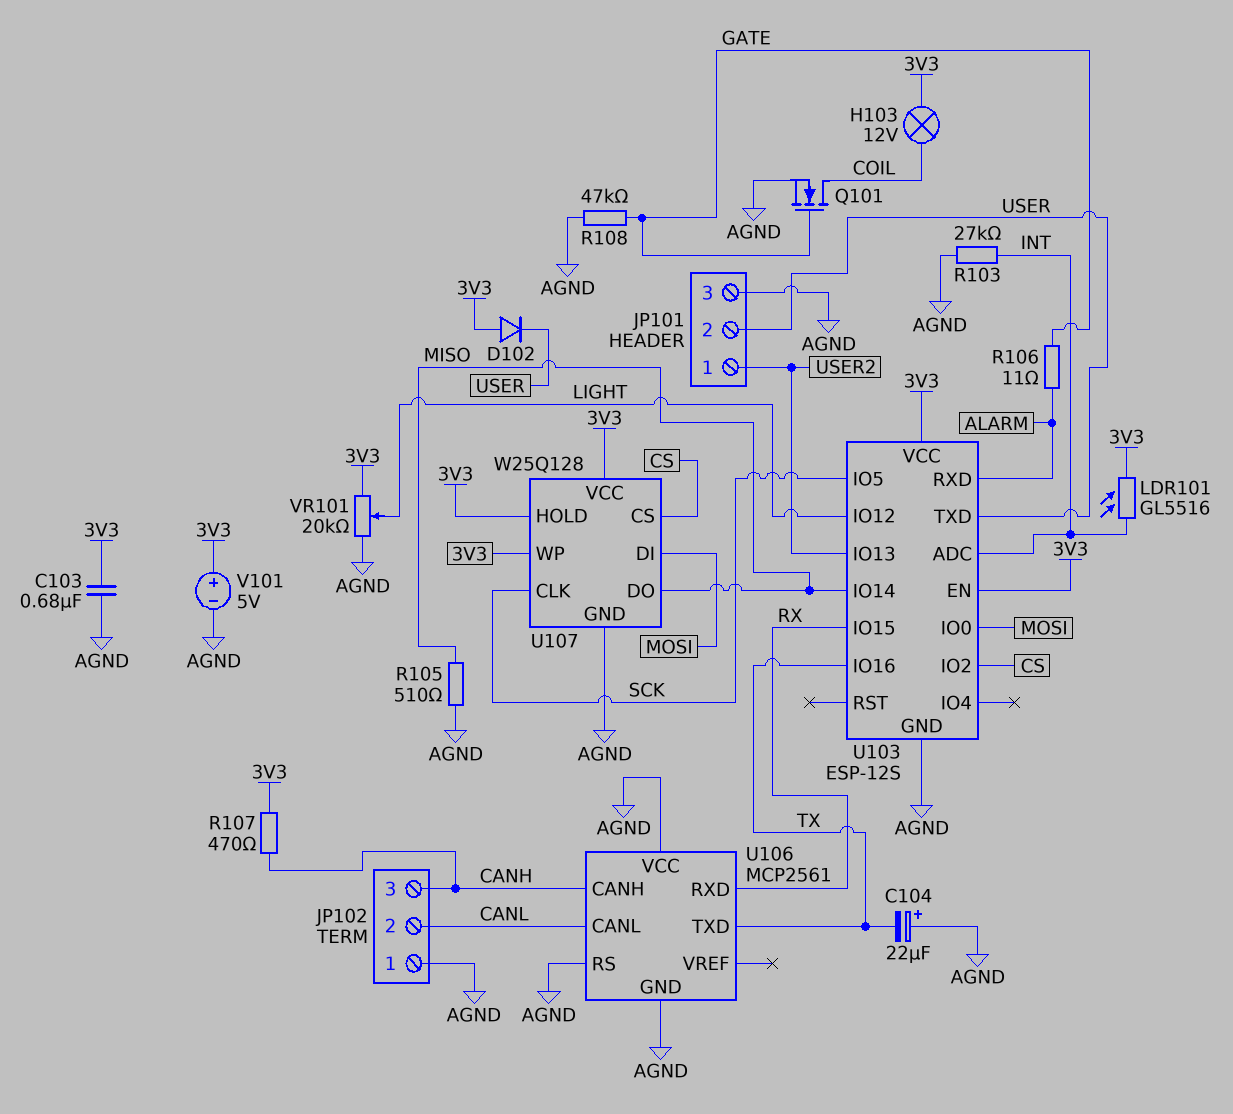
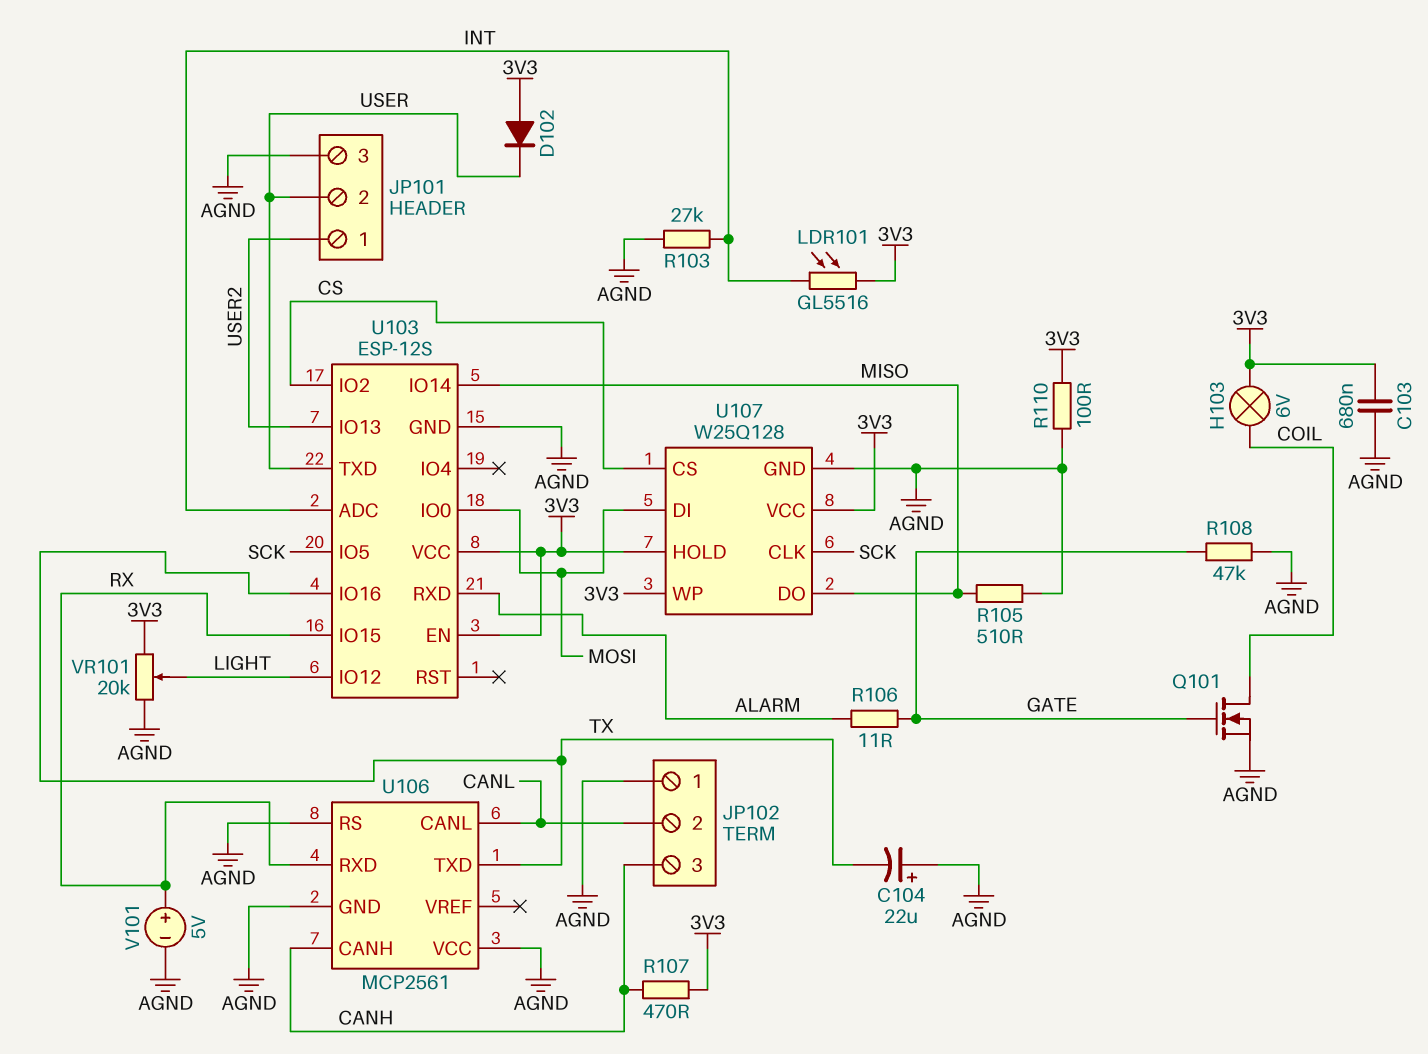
H103: lamp 12V (3V3, COIL) -> lamp 6V (3V3, COIL)
R110: none -> 100 (3V3, AGND)
V101: 5V (plus 3V3, minus AGND) -> 5V (plus RX, minus AGND)

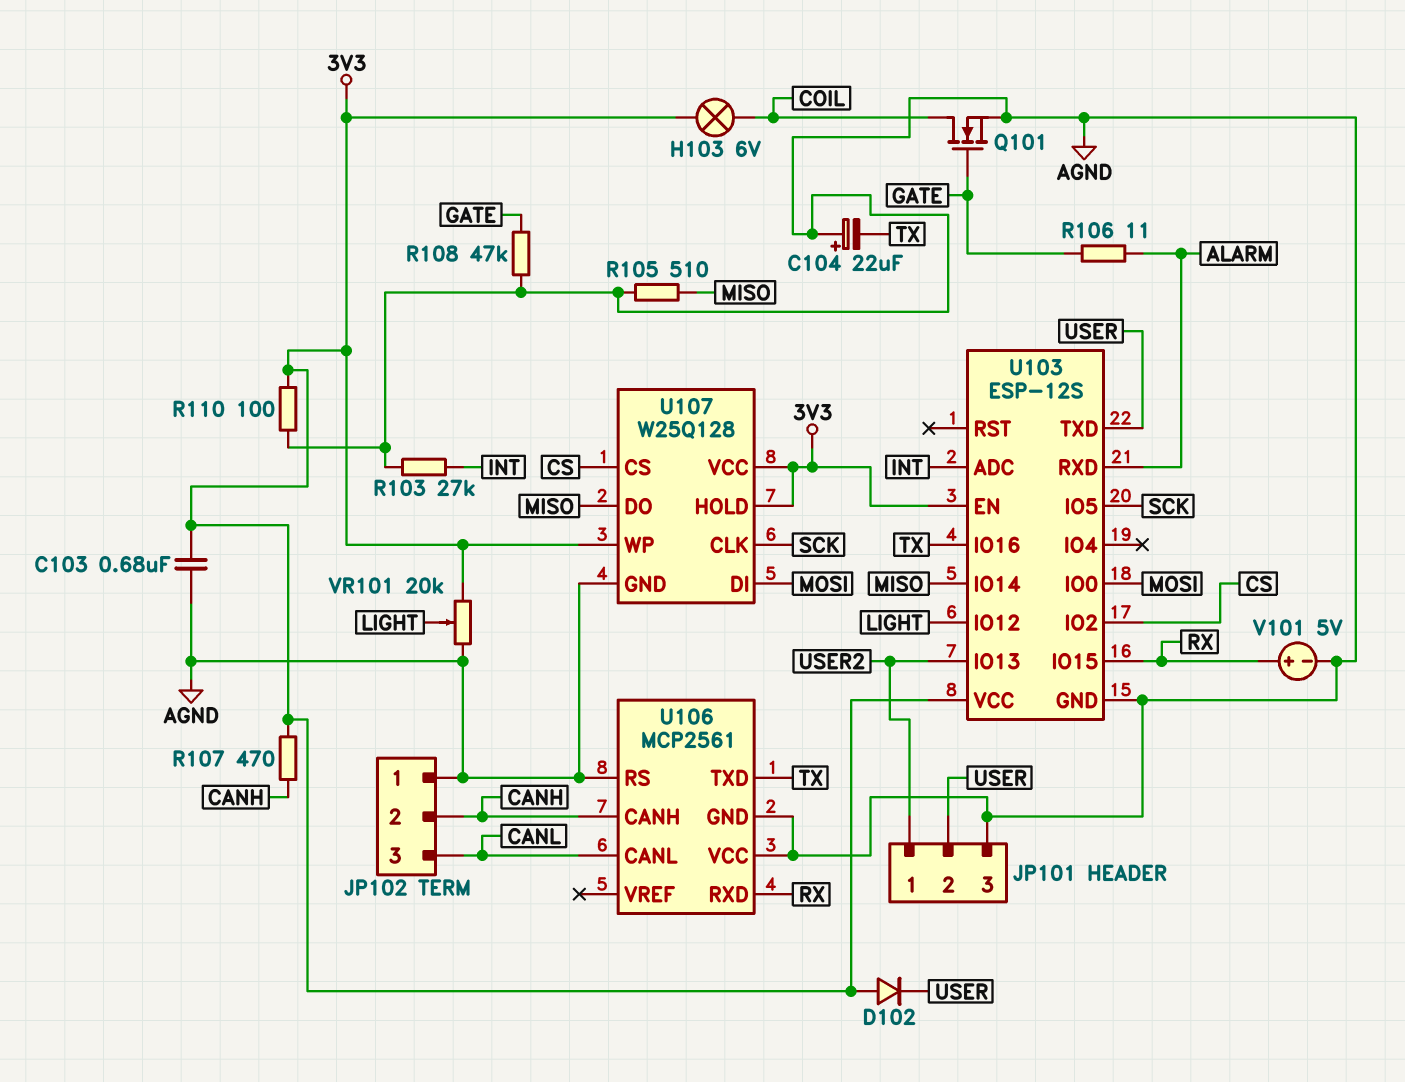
JP102 pin 2: CANL -> CANH
JP102 pin 3: CANH -> CANL
LDR101: GL5516 (3V3, INT) -> none

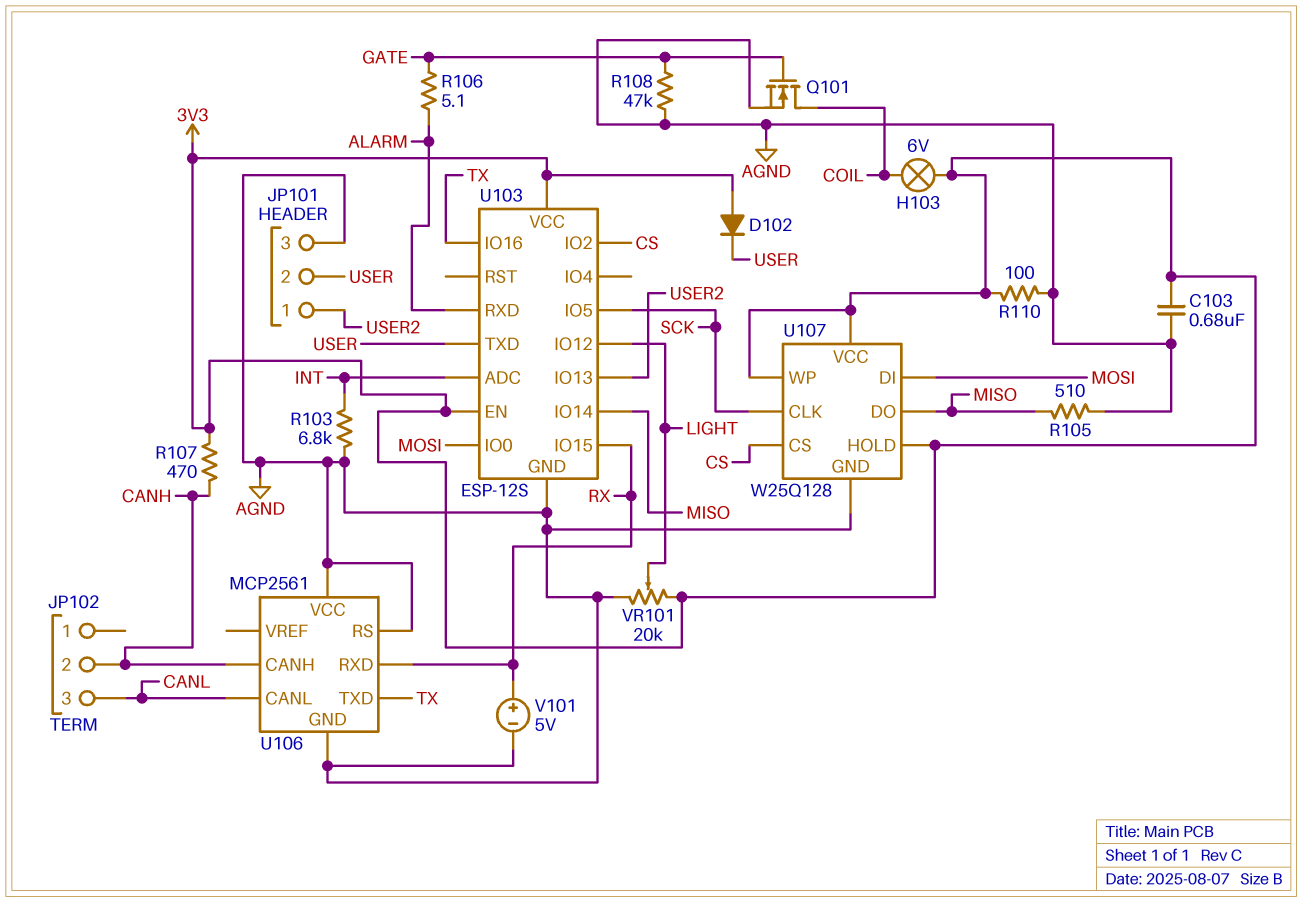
C104: 22uF (plus AGND, minus TX) -> none
JP102 pin 1: AGND -> none
R103: 27k (AGND, INT) -> 6.8k (AGND, INT)
R106: 11 (ALARM, GATE) -> 5.1 (ALARM, GATE)

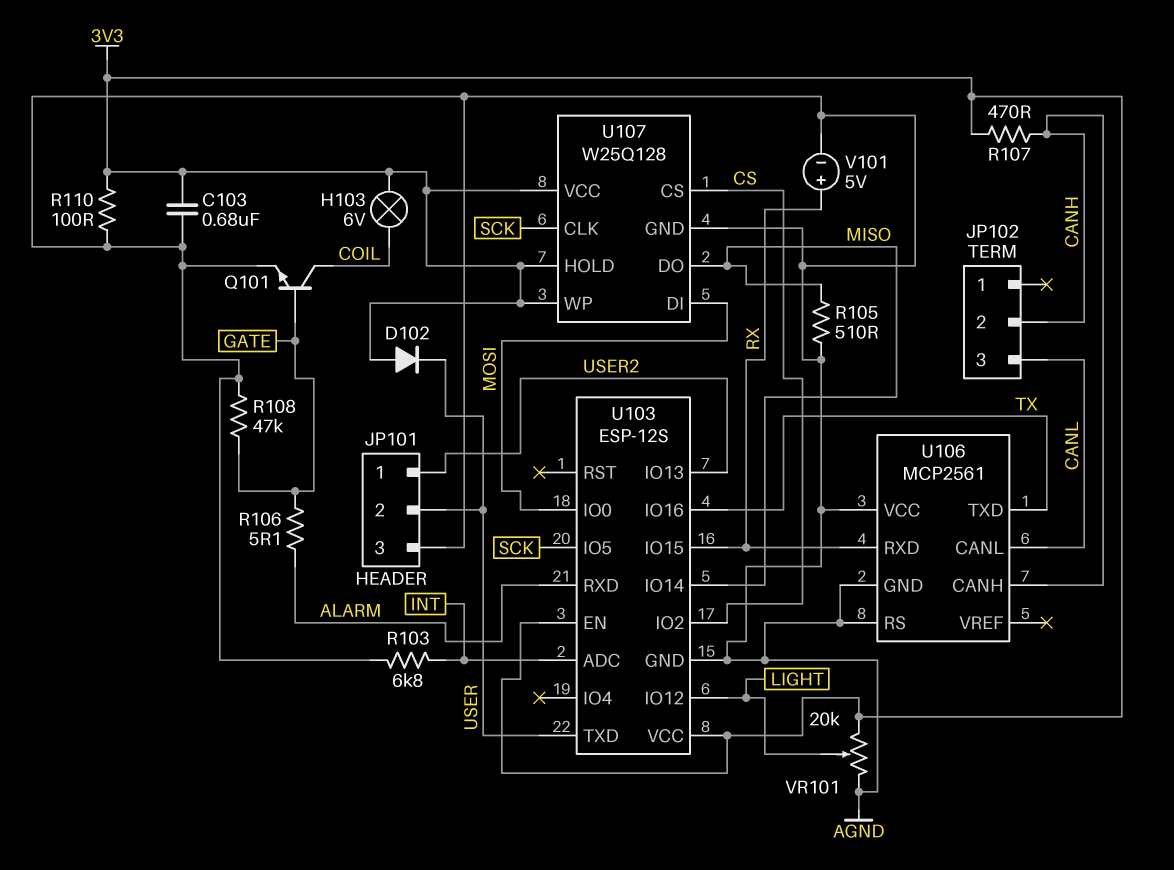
Q101: NMOS (G GATE, D COIL, S AGND) -> NPN (B GATE, C COIL, E AGND)

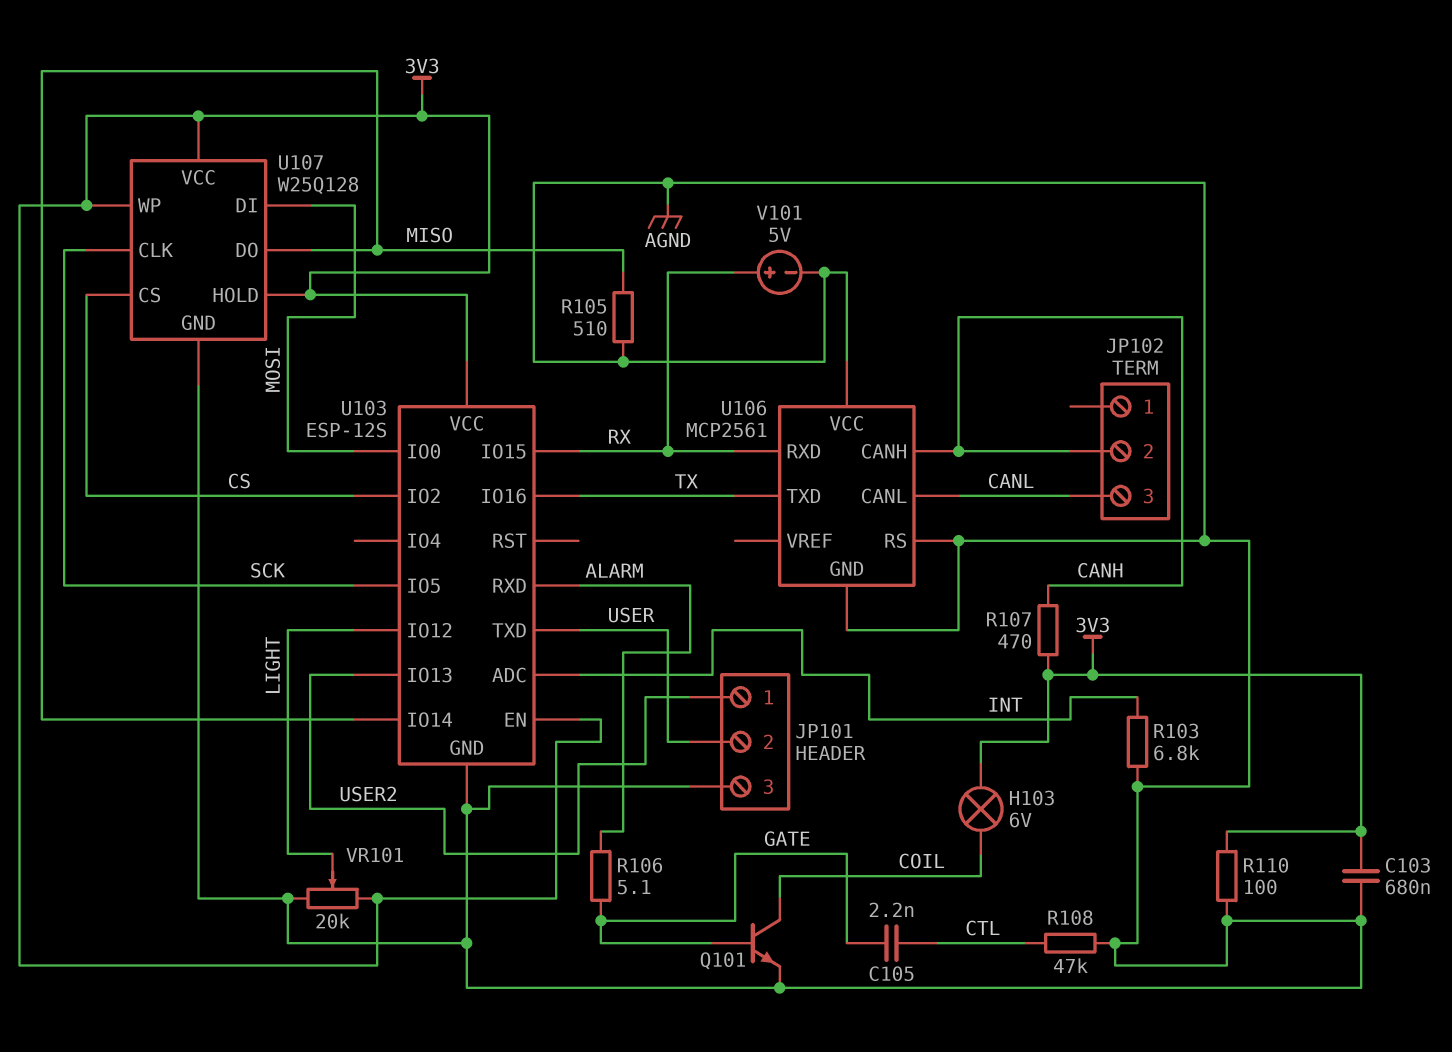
C105: none -> 2.2nF (CTL, GATE)
D102: diode (A 3V3, K USER) -> none
R108: 47k (AGND, GATE) -> 47k (AGND, CTL)

